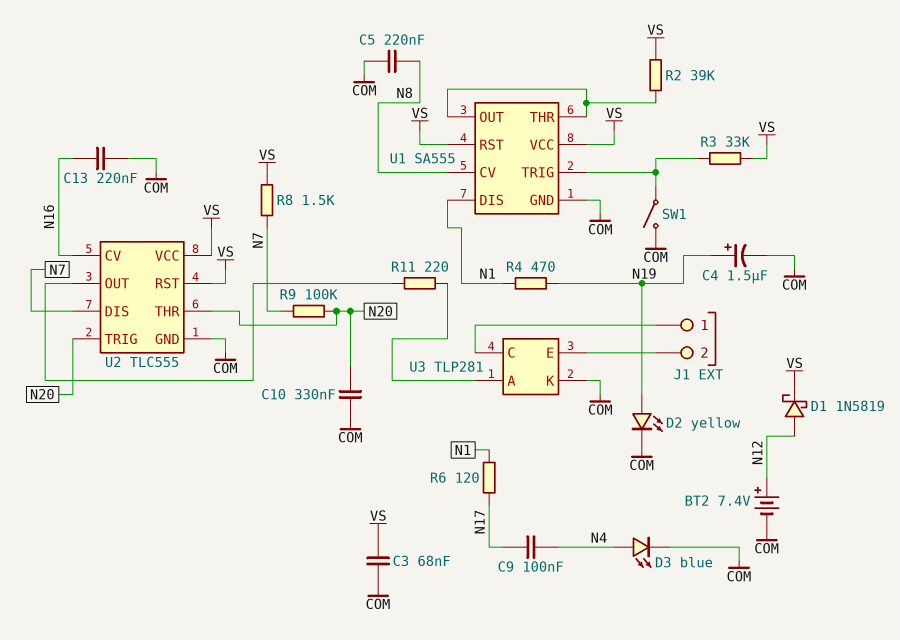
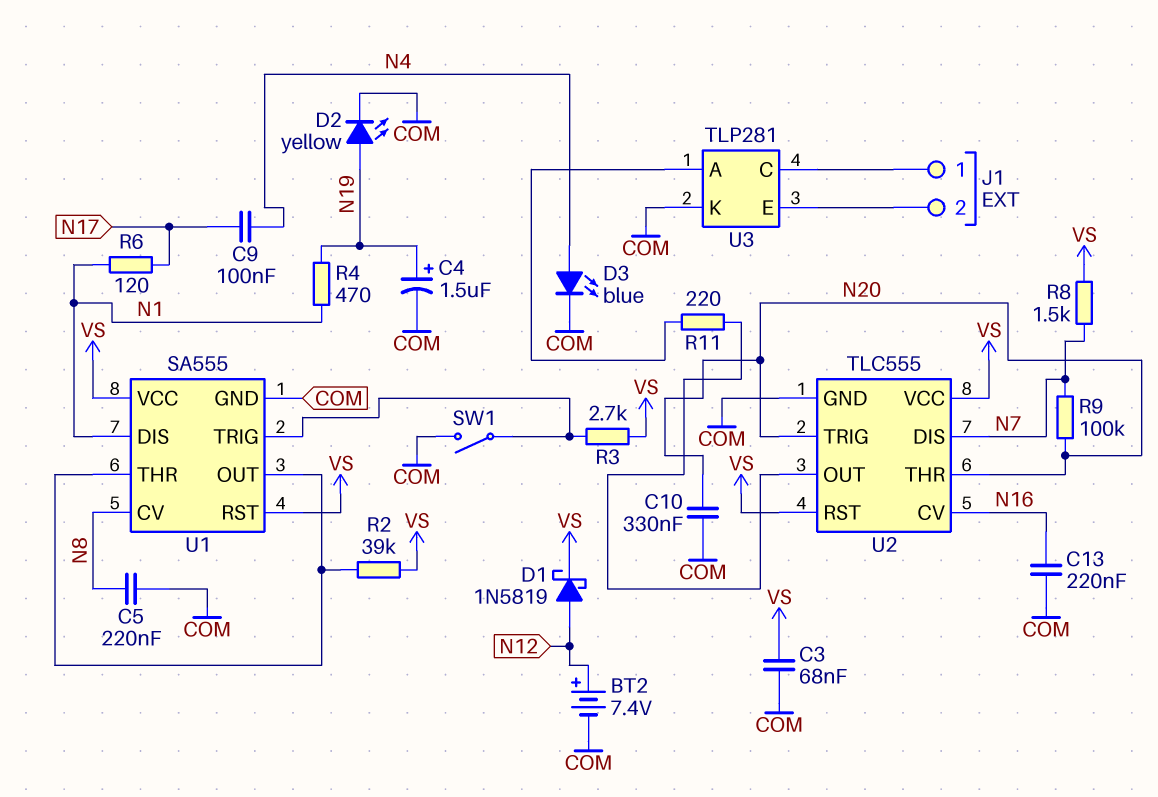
R3: 33k (U1/TRIG, VS) -> 2.7k (U1/TRIG, VS)

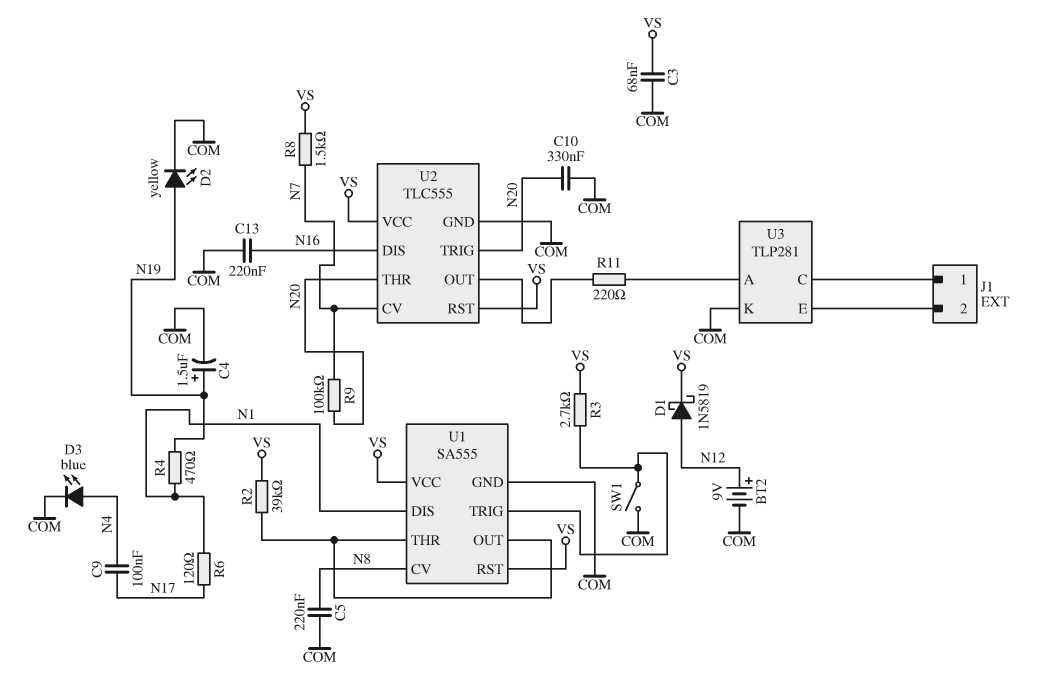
BT2: 7.4V (plus N12, minus COM) -> 9V (plus N12, minus COM)
U2 pin CV: N16 -> N7
U2 pin DIS: N7 -> N16

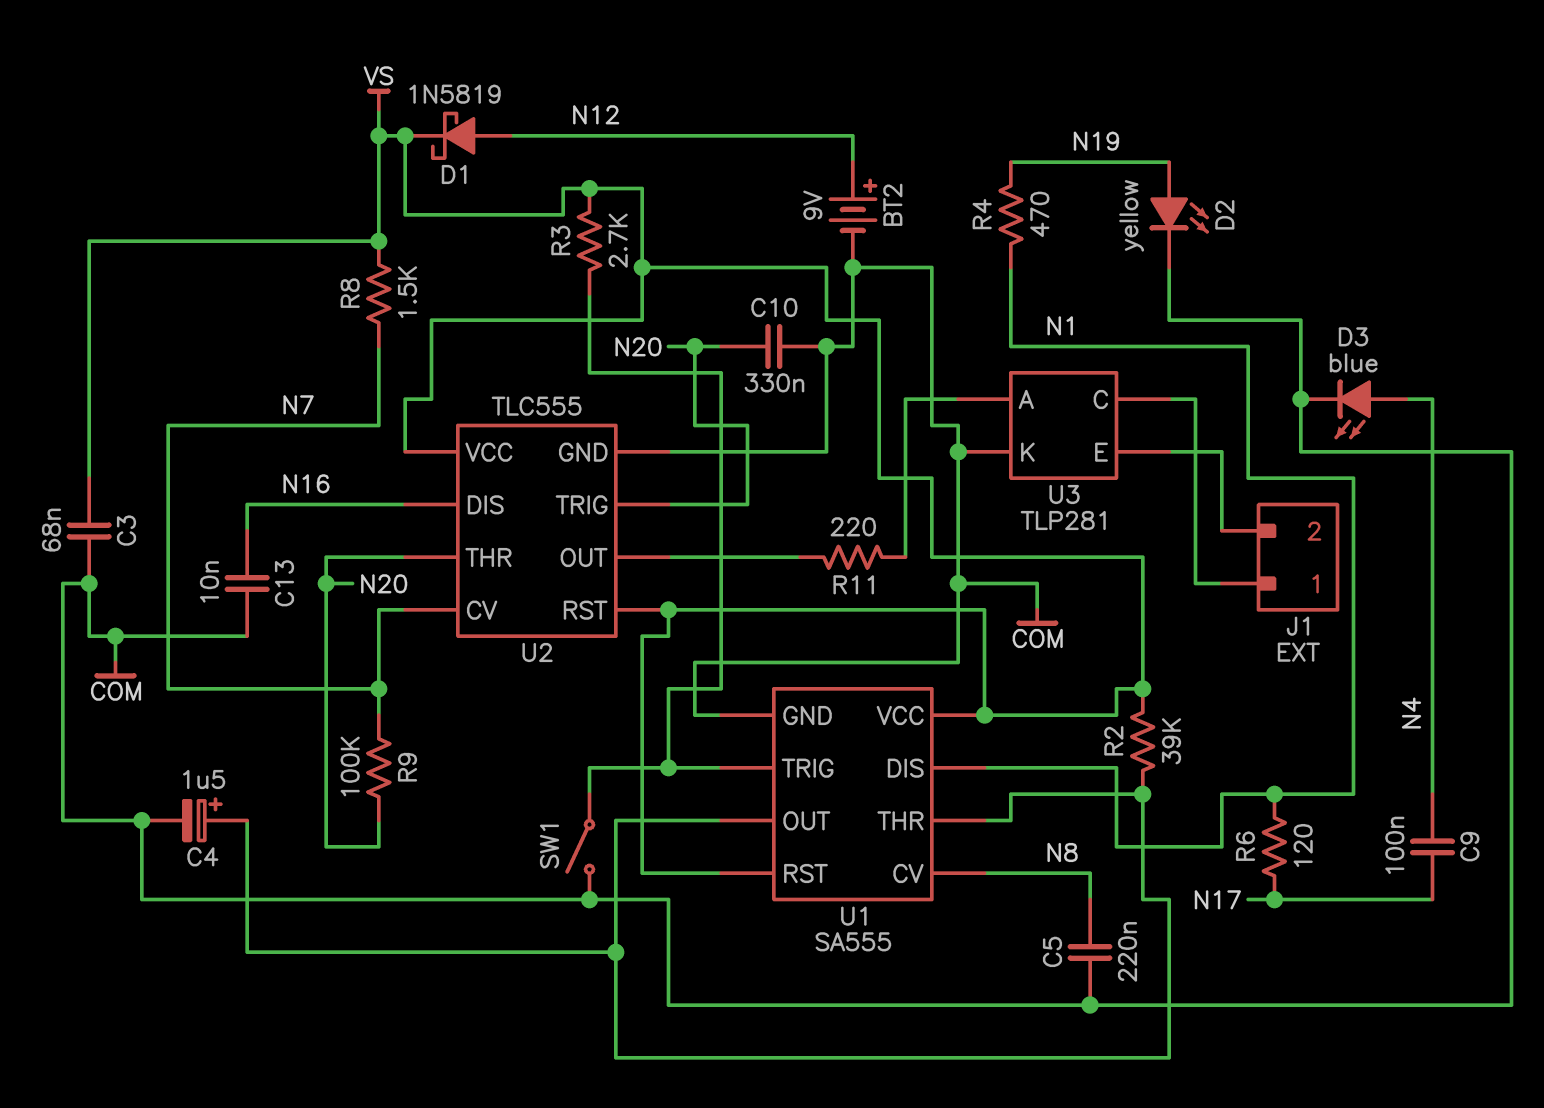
C4: 1.5uF (plus N19, minus COM) -> 1.5uF (plus U1/OUT, minus COM)
C13: 220nF (COM, N16) -> 10nF (COM, N16)

